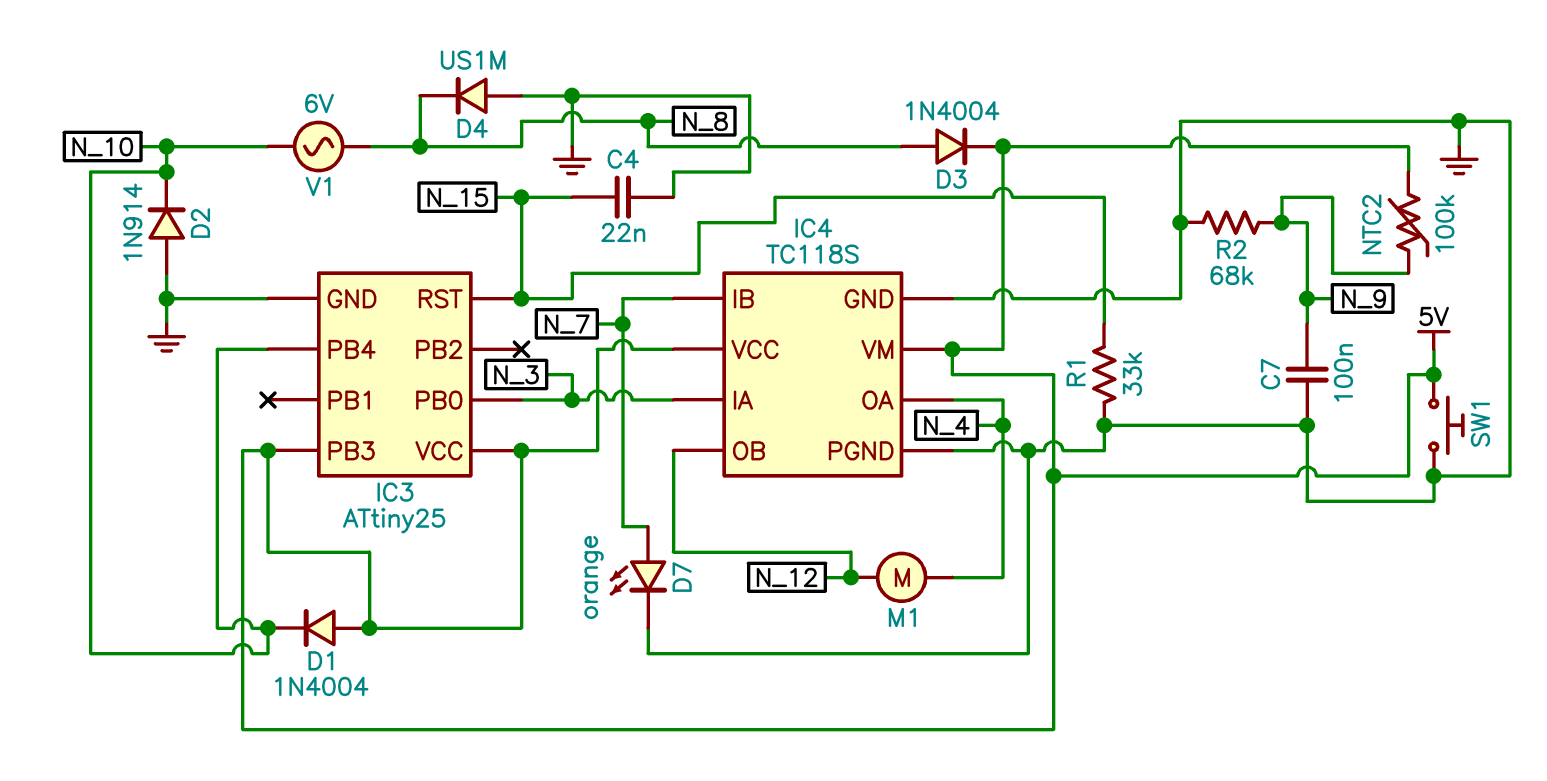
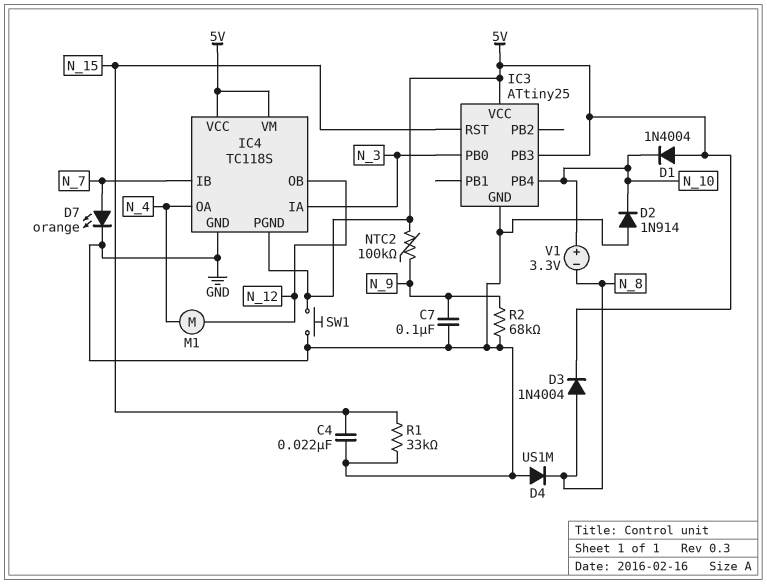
IC4 pin PGND: GND -> 5V
V1: AC 6V (N_8, N_10) -> 3.3V (plus N_10, minus N_8)

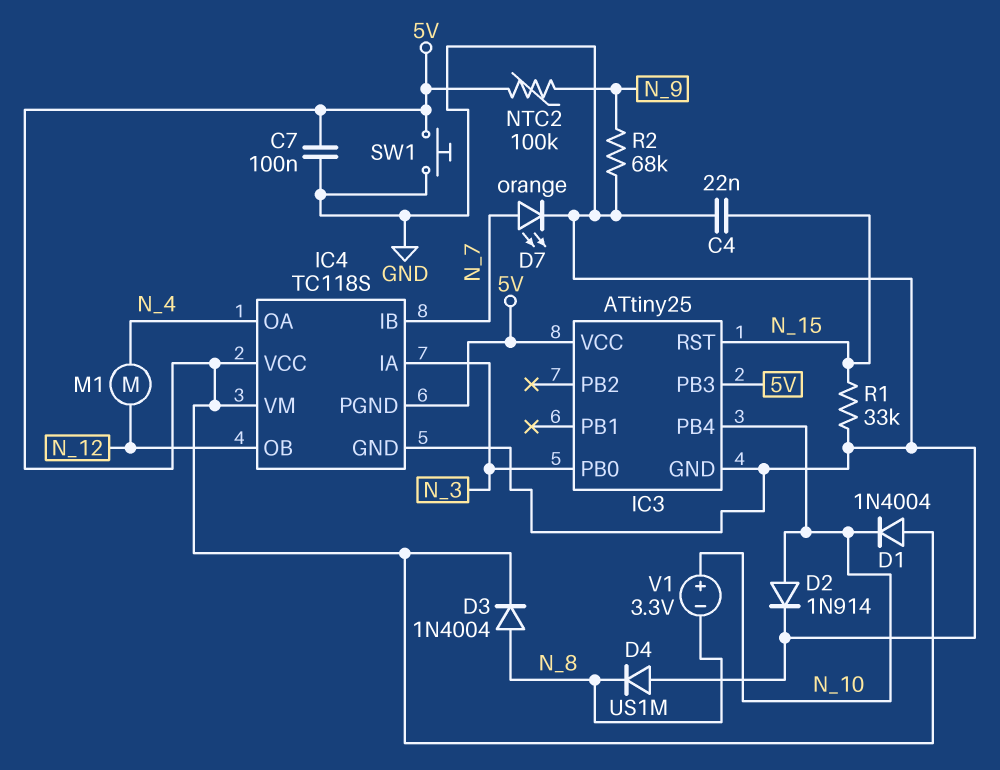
C7: 100nF (GND, N_9) -> 100nF (5V, GND)
D2: diode 1N914 (A GND, K N_10) -> diode 1N914 (A N_10, K GND)

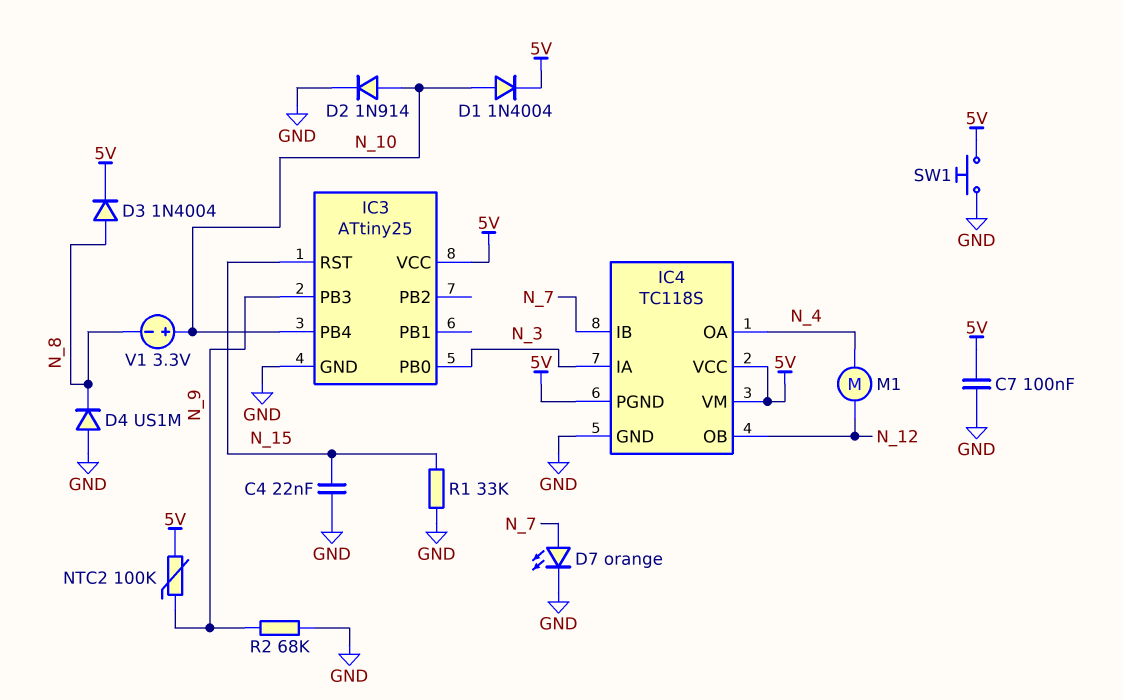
D1: diode 1N4004 (A 5V, K N_10) -> diode 1N4004 (A N_10, K 5V)
IC3 pin PB3: 5V -> N_9

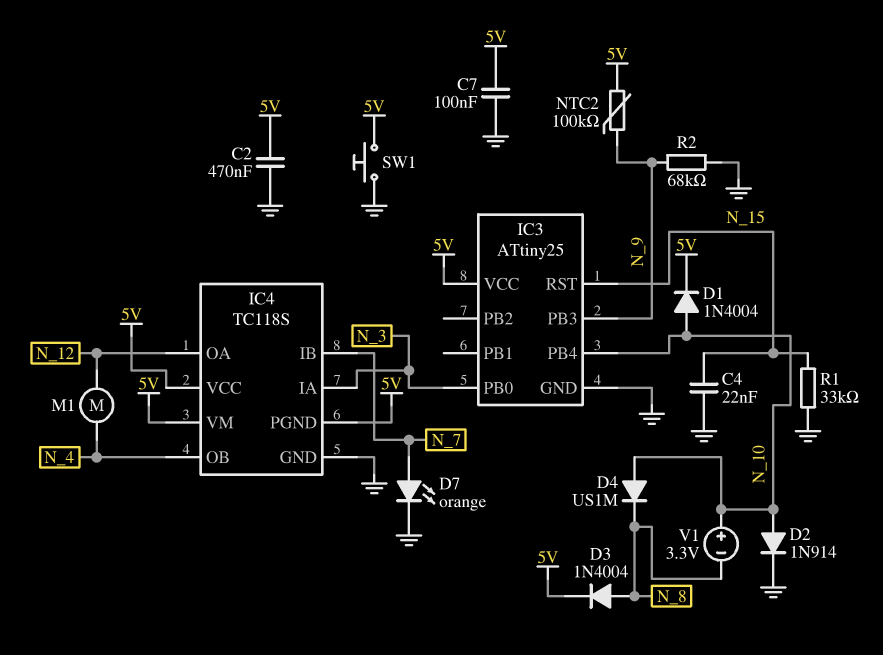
C2: none -> 470nF (5V, GND)
D4: diode US1M (A GND, K N_8) -> diode US1M (A N_10, K N_8)
IC4 pin OA: N_4 -> N_12
IC4 pin OB: N_12 -> N_4

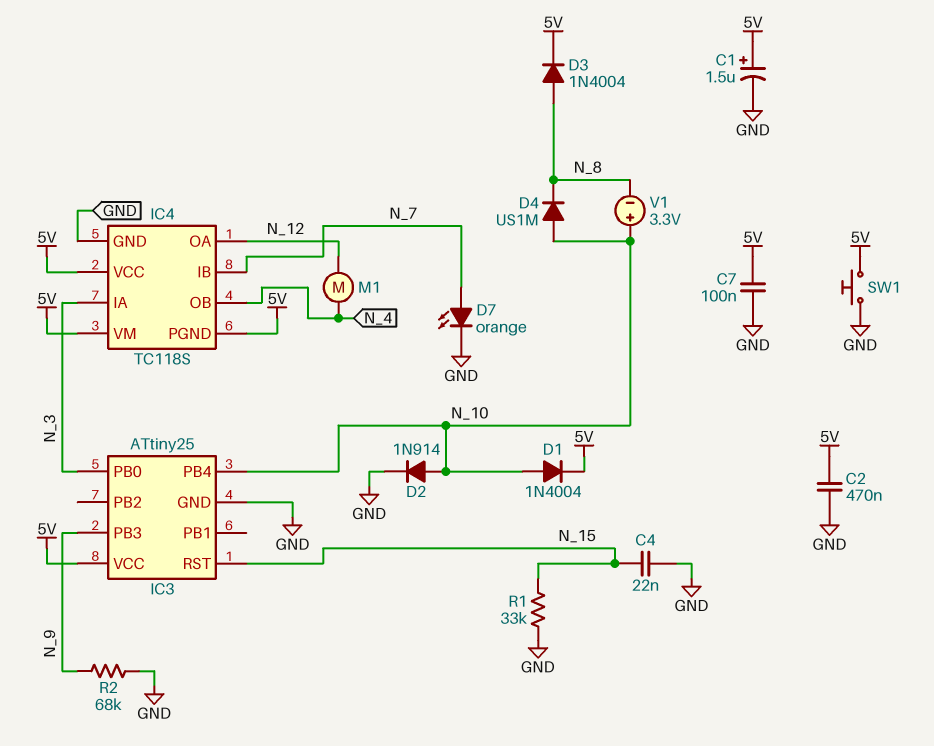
C1: none -> 1.5uF (plus 5V, minus GND)
NTC2: 100k (5V, N_9) -> none

